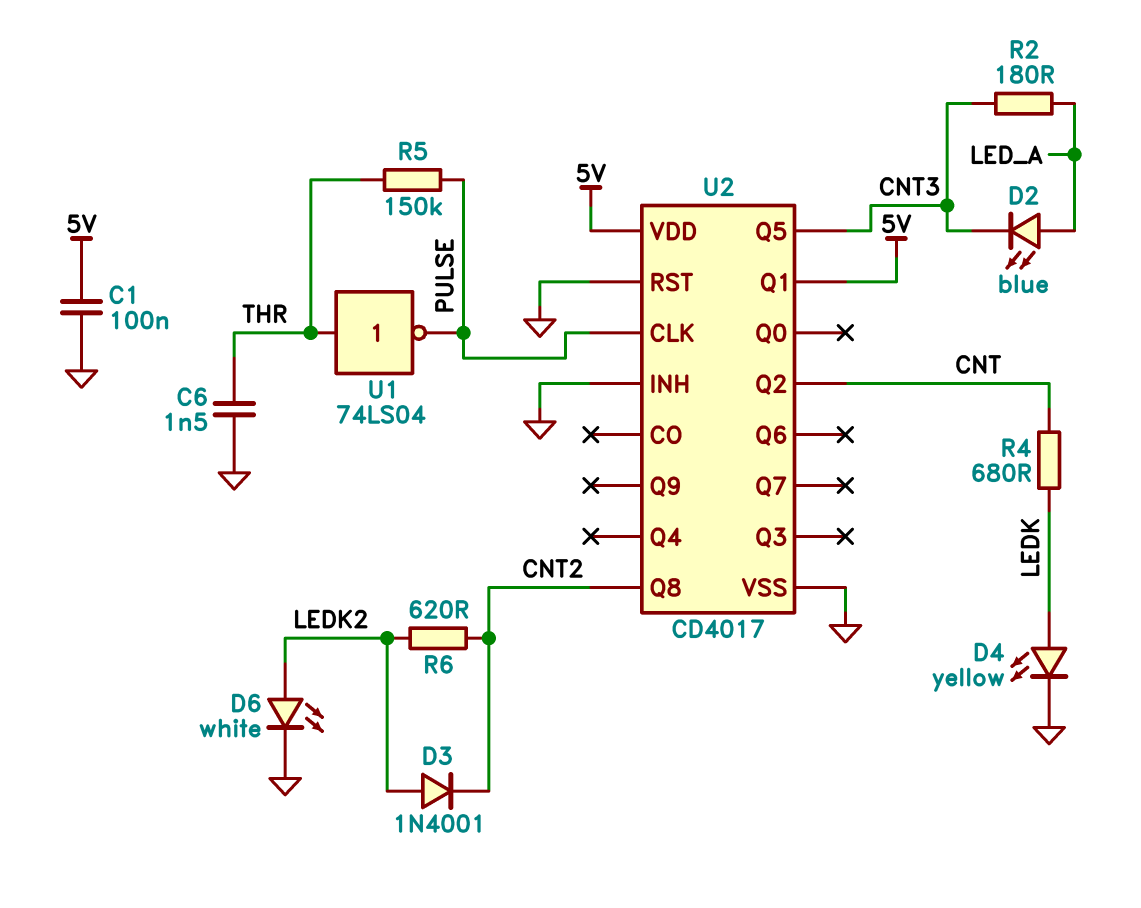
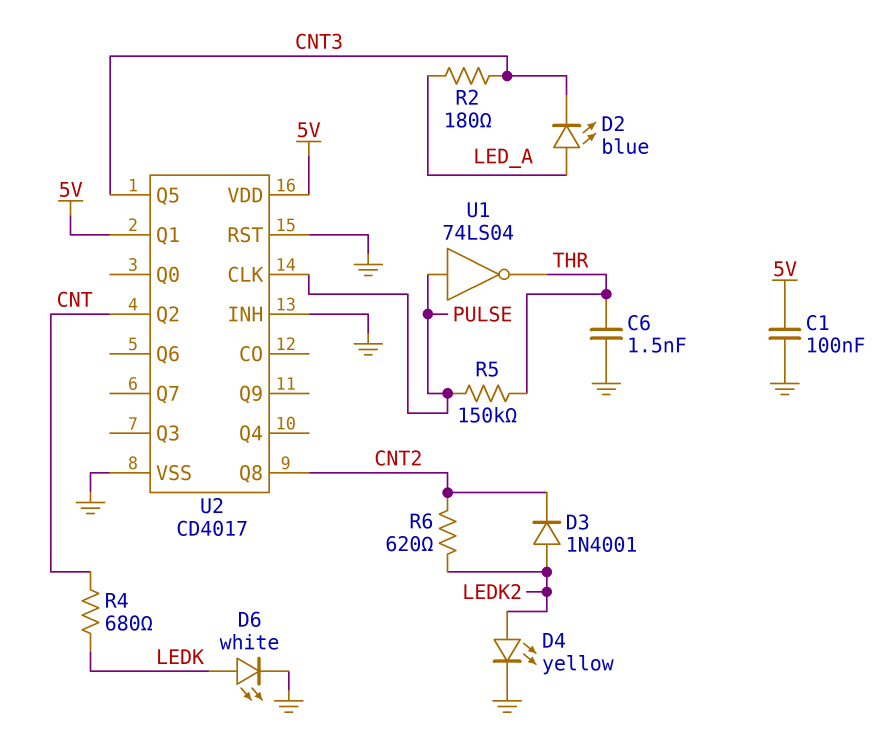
D4: LED yellow (A LEDK, K GND) -> LED yellow (A LEDK2, K GND)
D6: LED white (A LEDK2, K GND) -> LED white (A LEDK, K GND)
U1: NOT 74LS04 (in THR, out PULSE) -> NOT 74LS04 (in PULSE, out THR)

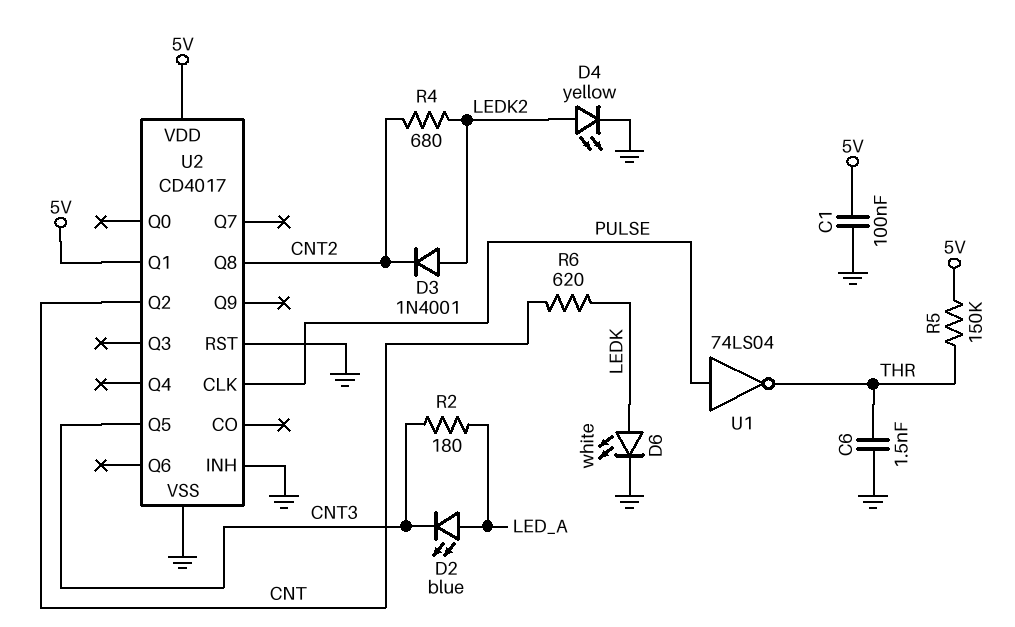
R4: 680 (CNT, LEDK) -> 680 (CNT2, LEDK2)
R5: 150k (PULSE, THR) -> 150k (5V, THR)
R6: 620 (CNT2, LEDK2) -> 620 (CNT, LEDK)

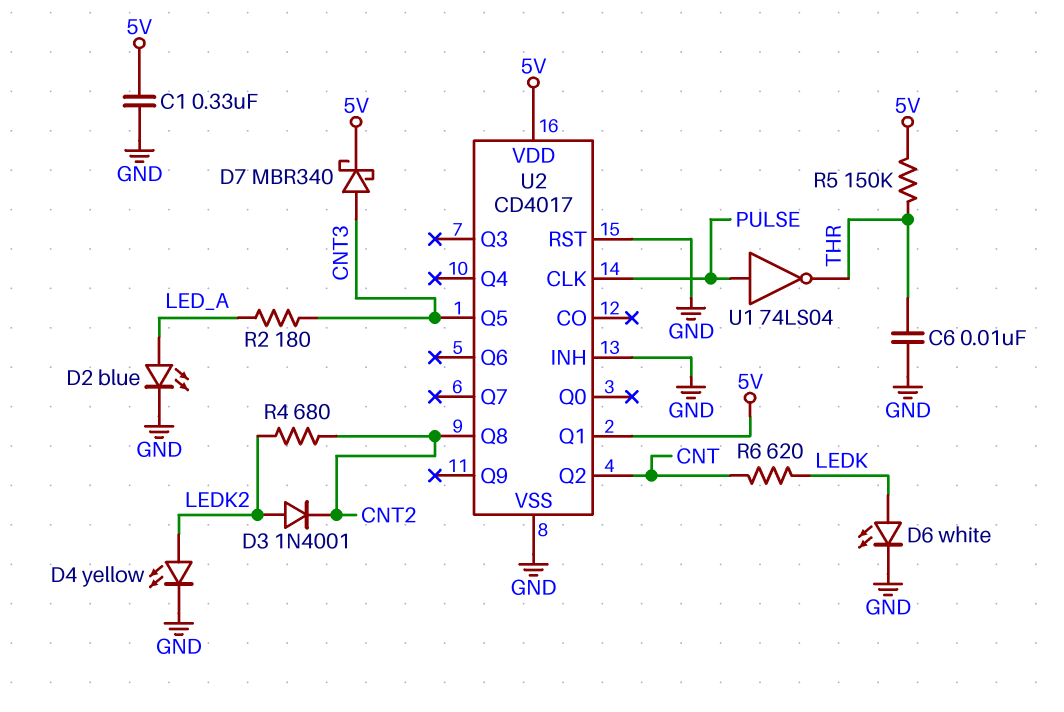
C1: 100nF (5V, GND) -> 330nF (5V, GND)
C6: 1.5nF (GND, THR) -> 10nF (GND, THR)
D2: LED blue (A LED_A, K CNT3) -> LED blue (A LED_A, K GND)
D7: none -> schottky MBR340 (A CNT3, K 5V)

